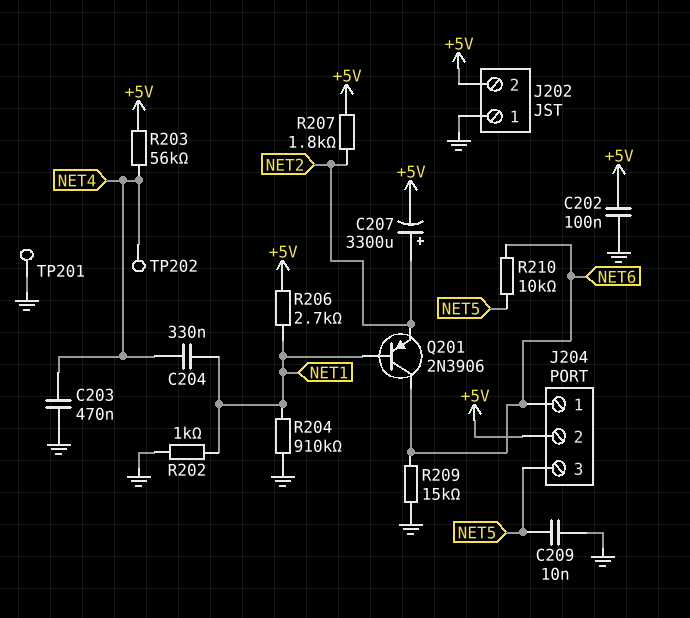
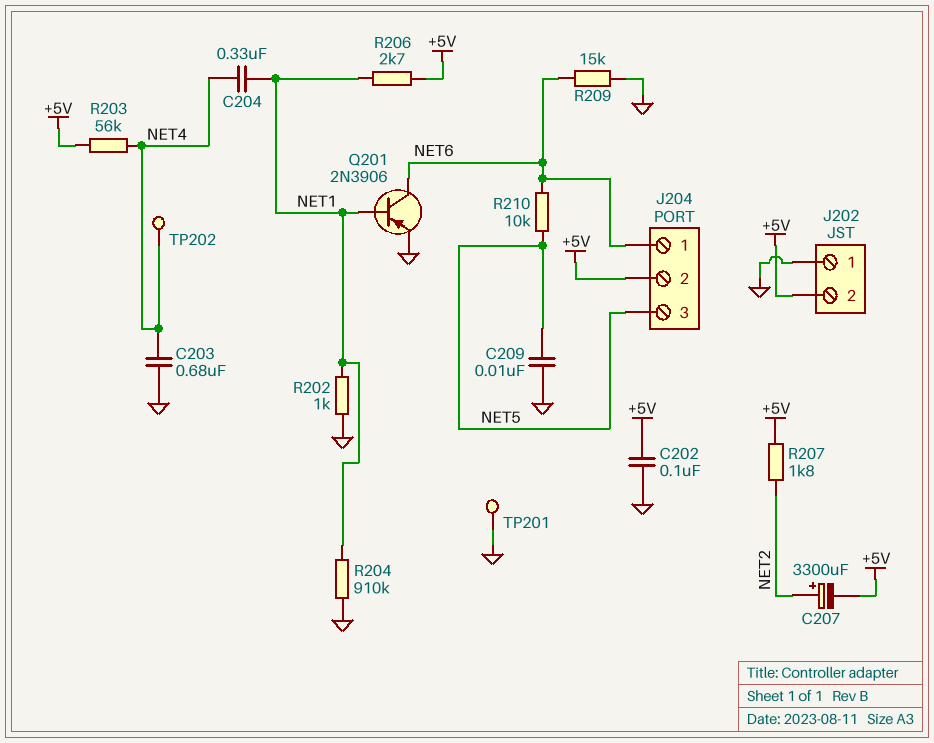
C203: 470nF (GND, NET4) -> 680nF (GND, NET4)
Q201: PNP 2N3906 (B NET1, C NET6, E NET2) -> PNP 2N3906 (B NET1, C NET6, E GND)

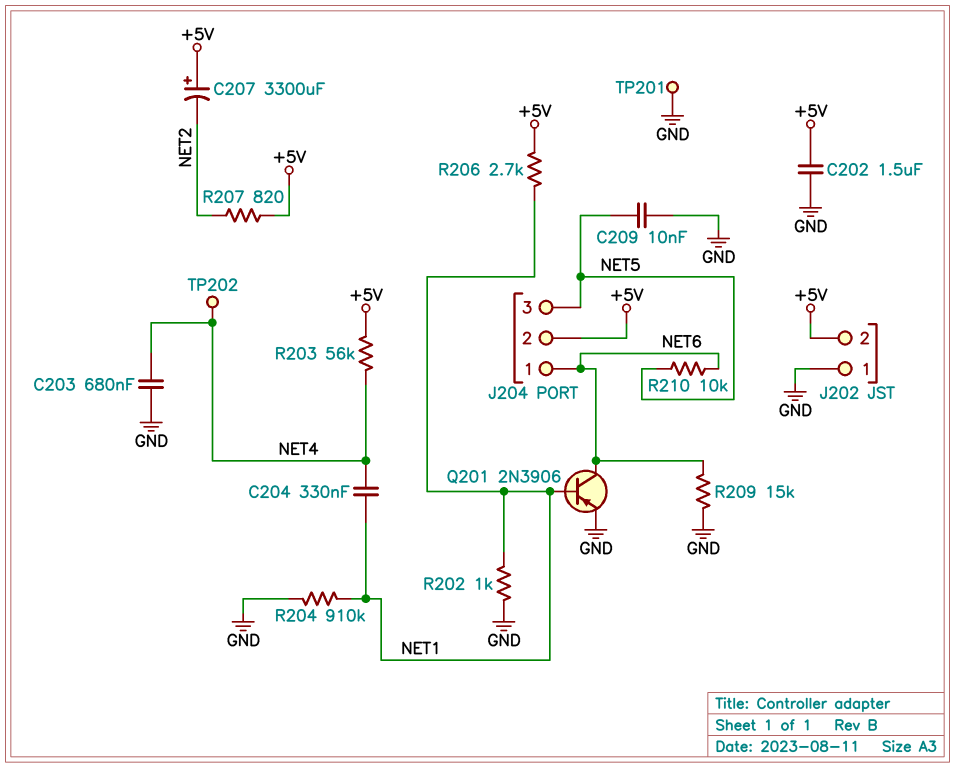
C202: 100nF (+5V, GND) -> 1.5uF (+5V, GND)
C207: 3300uF (plus NET2, minus +5V) -> 3300uF (plus +5V, minus NET2)
R207: 1.8k (+5V, NET2) -> 820 (+5V, NET2)

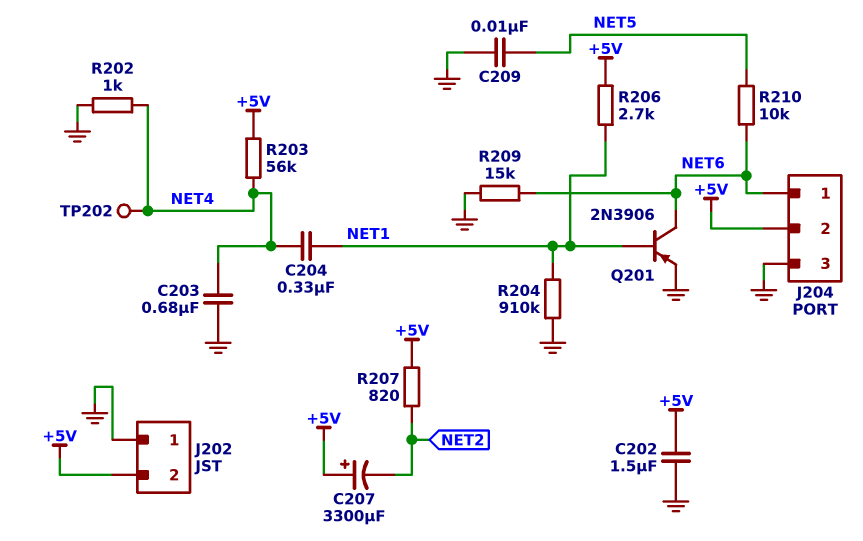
J204 pin 3: NET5 -> GND
R202: 1k (GND, NET1) -> 1k (GND, NET4)
TP201: test point (GND) -> none

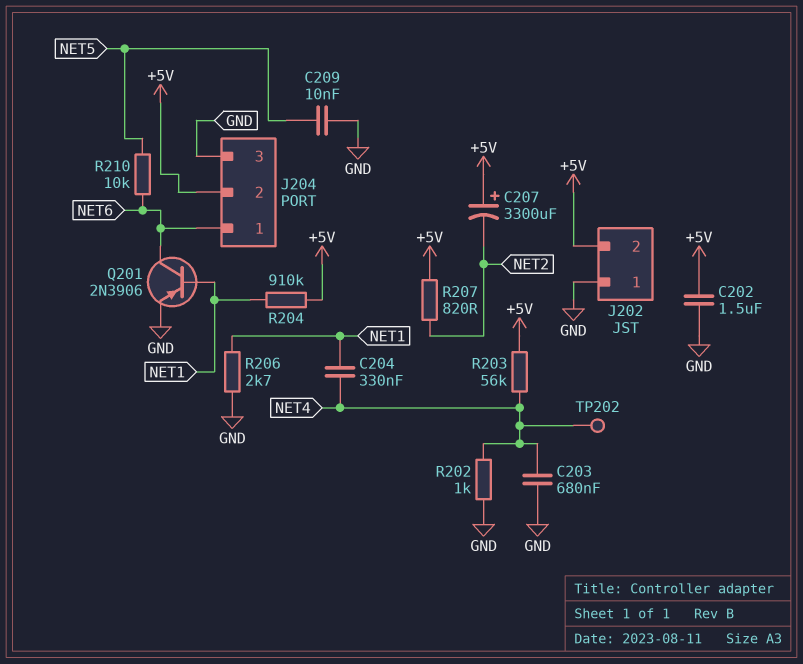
R204: 910k (GND, NET1) -> 910k (+5V, NET1)
R206: 2.7k (+5V, NET1) -> 2.7k (GND, NET1)
R209: 15k (GND, NET6) -> none

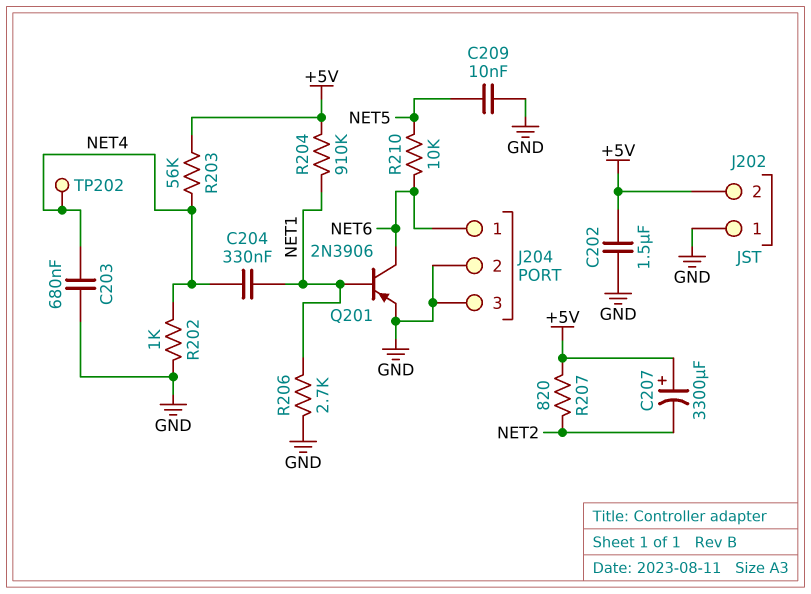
J204 pin 2: +5V -> GND

